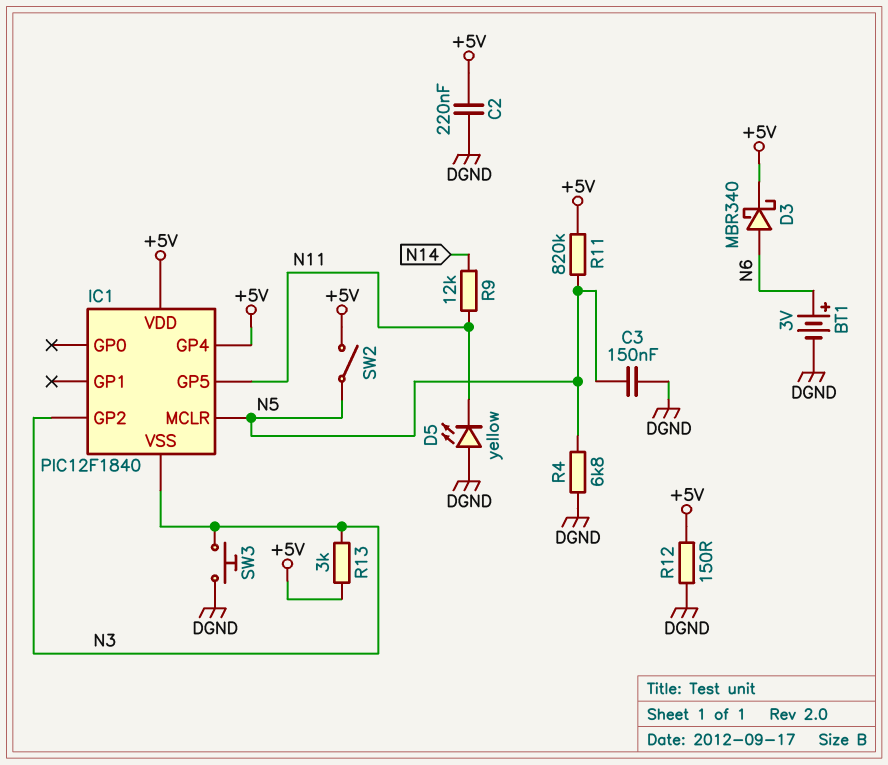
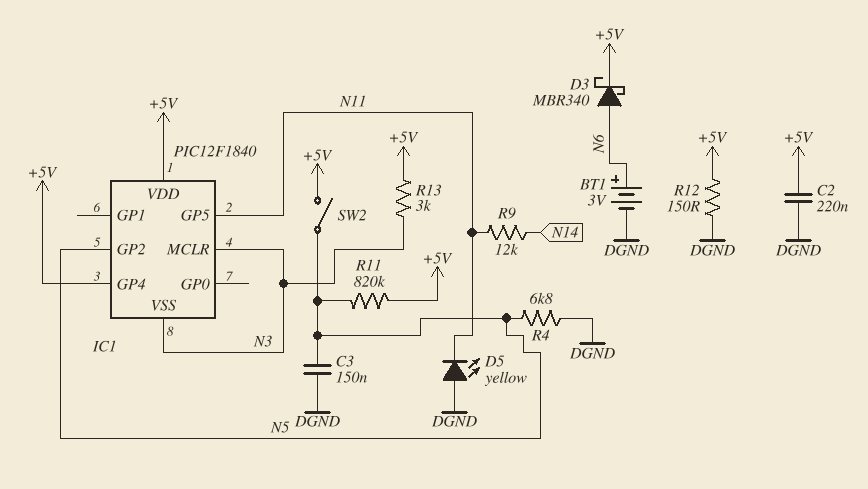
IC1 pin GP2: N3 -> N5
IC1 pin MCLR: N5 -> N3
SW3: button (DGND, N3) -> none

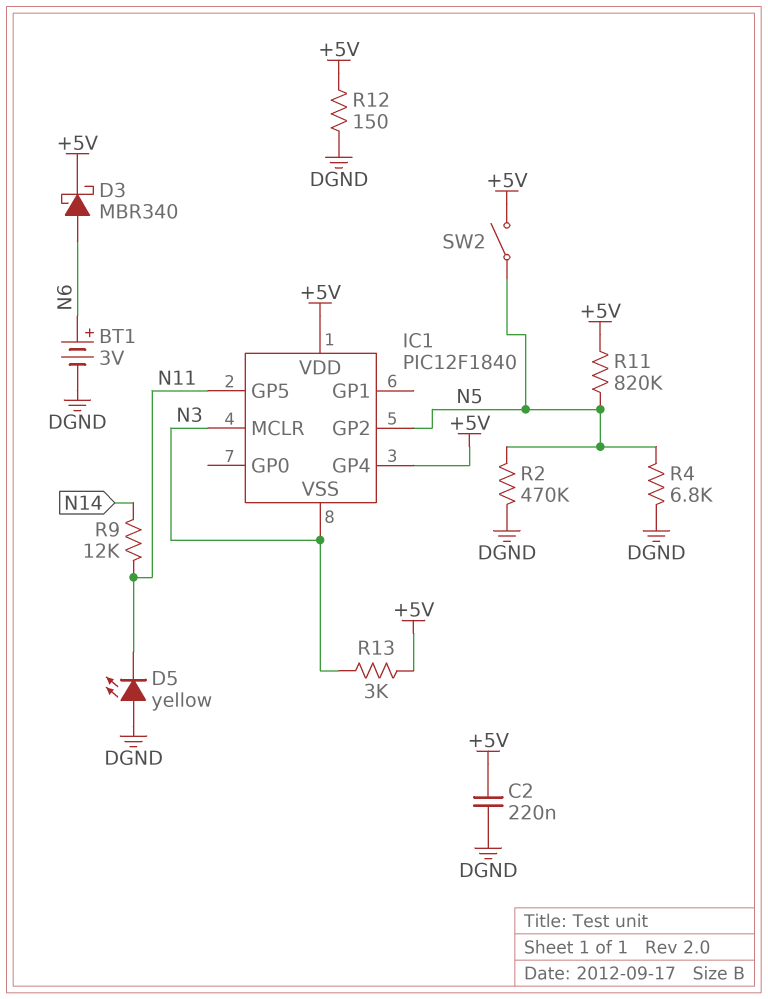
C3: 150nF (DGND, N5) -> none
R2: none -> 470k (DGND, N5)

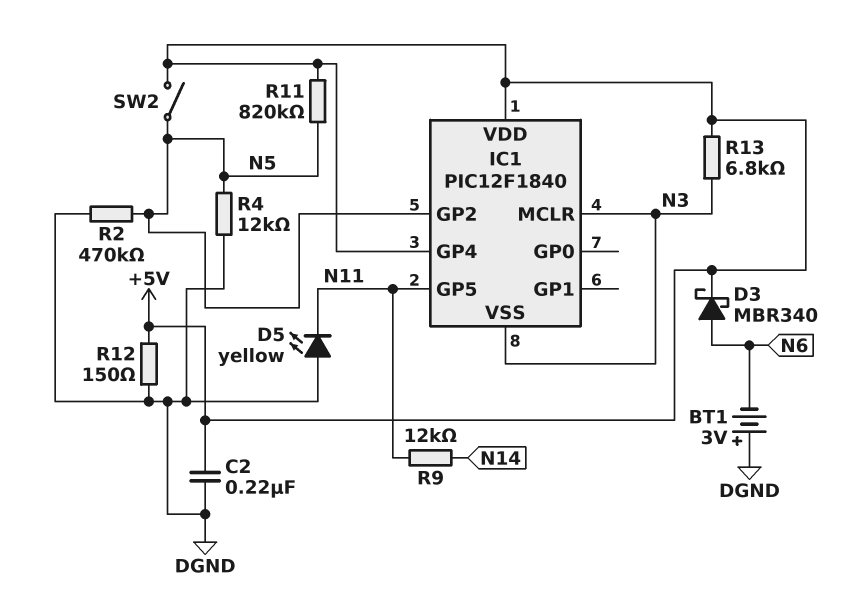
BT1: 3V (plus N6, minus DGND) -> 3V (plus DGND, minus N6)
R4: 6.8k (DGND, N5) -> 12k (DGND, N5)
R13: 3k (+5V, N3) -> 6.8k (+5V, N3)

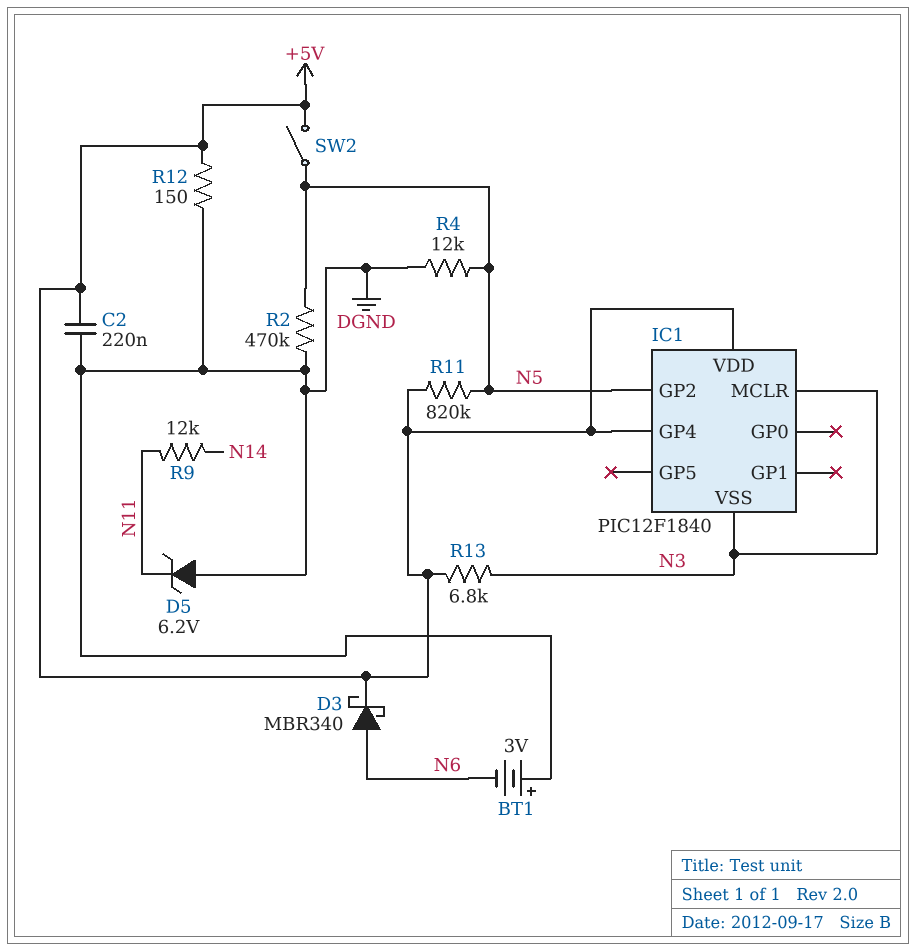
D5: LED yellow (A DGND, K N11) -> zener 6.2V (A DGND, K N11)
IC1 pin GP5: N11 -> none

